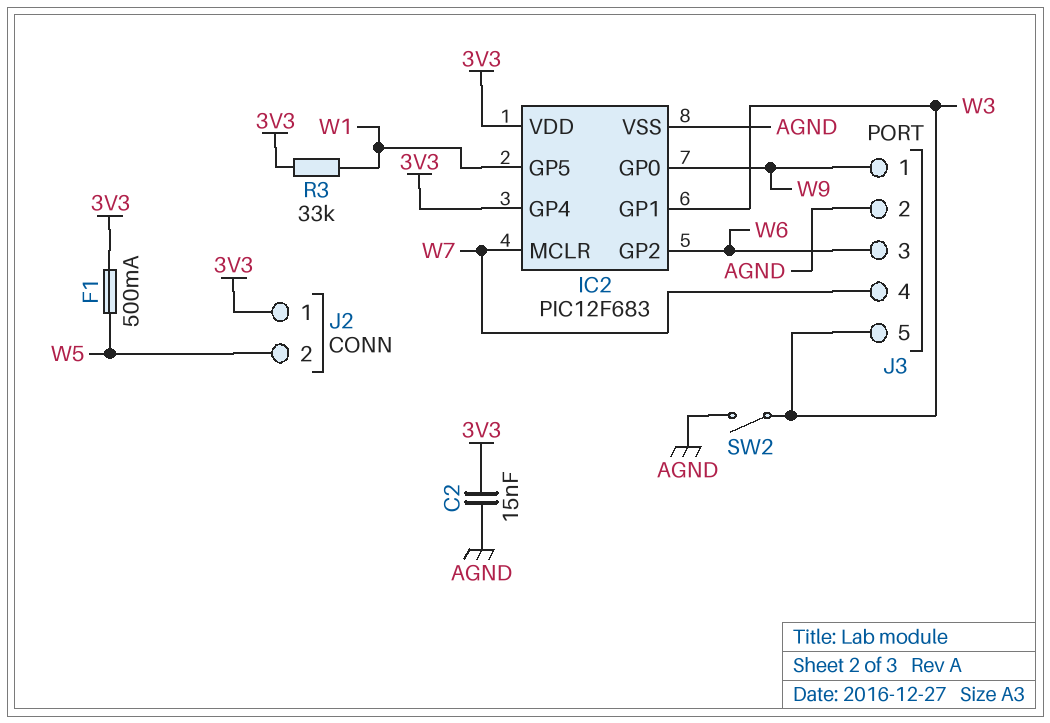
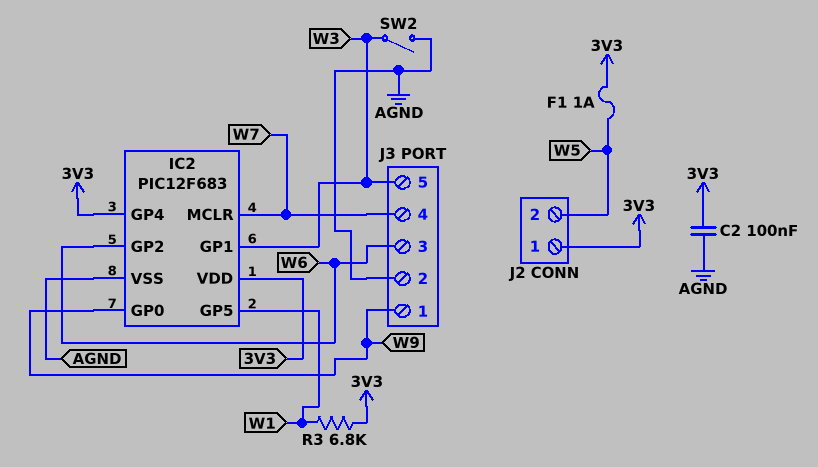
C2: 15nF (3V3, AGND) -> 100nF (3V3, AGND)
F1: 500mA (3V3, W5) -> 1A (3V3, W5)
R3: 33k (3V3, W1) -> 6.8k (3V3, W1)

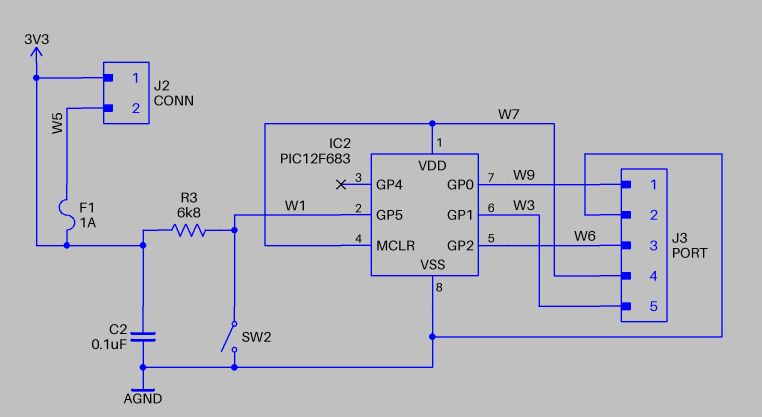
IC2 pin GP4: 3V3 -> none
IC2 pin VDD: 3V3 -> W7
SW2: switch (AGND, W3) -> switch (AGND, W1)

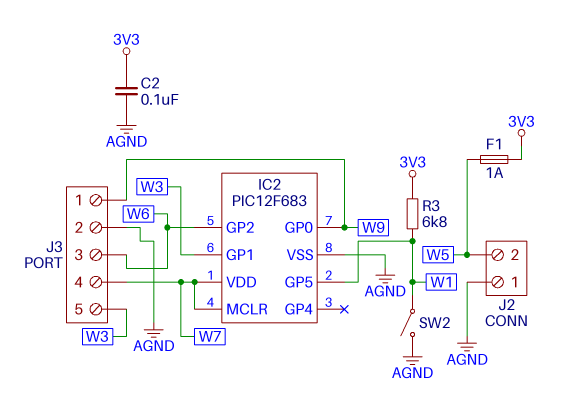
J2 pin 1: 3V3 -> AGND

